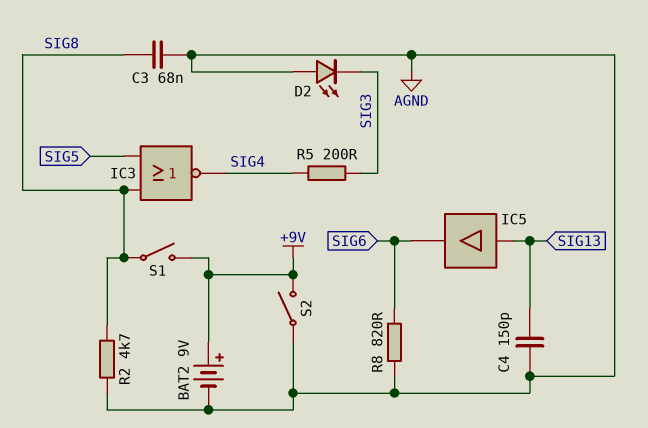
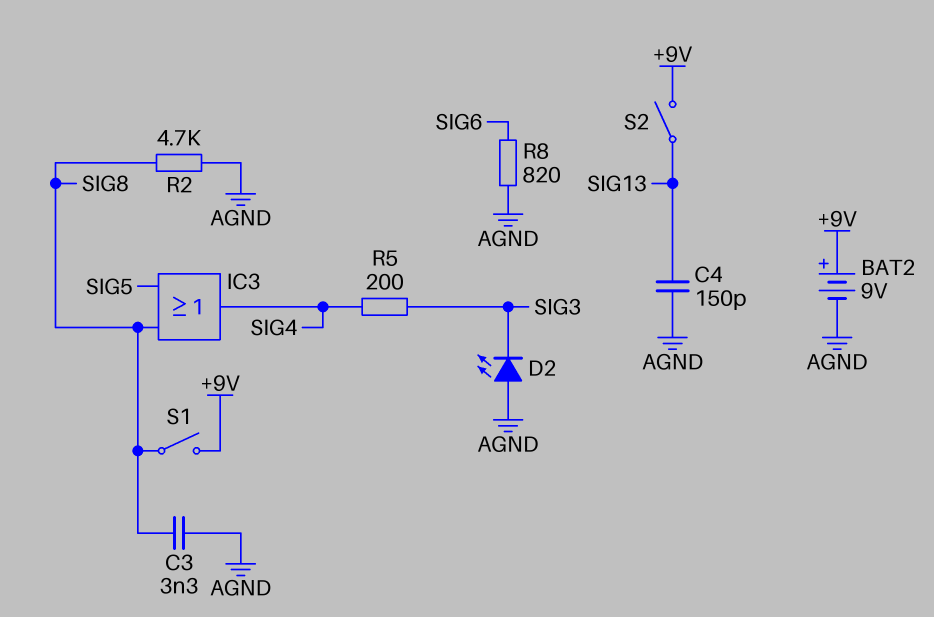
C3: 68nF (AGND, SIG8) -> 3.3nF (AGND, SIG8)
IC3: NOR (in SIG5, in SIG8, out SIG4) -> OR (in SIG5, in SIG8, out SIG4)
IC5: buffer (in SIG13, out SIG6) -> none
S2: switch (+9V, AGND) -> switch (+9V, SIG13)

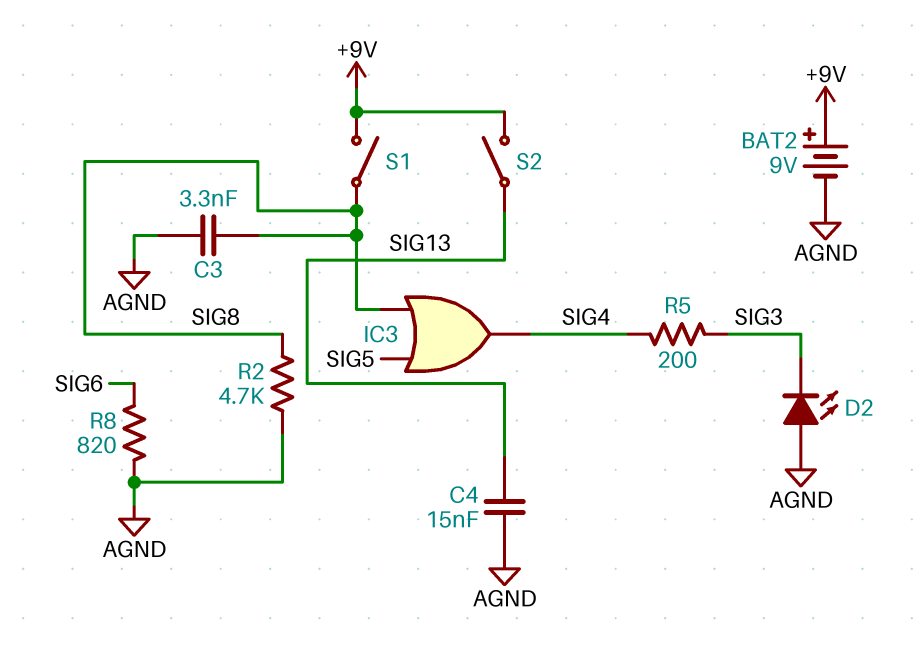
C4: 150pF (AGND, SIG13) -> 15nF (AGND, SIG13)

